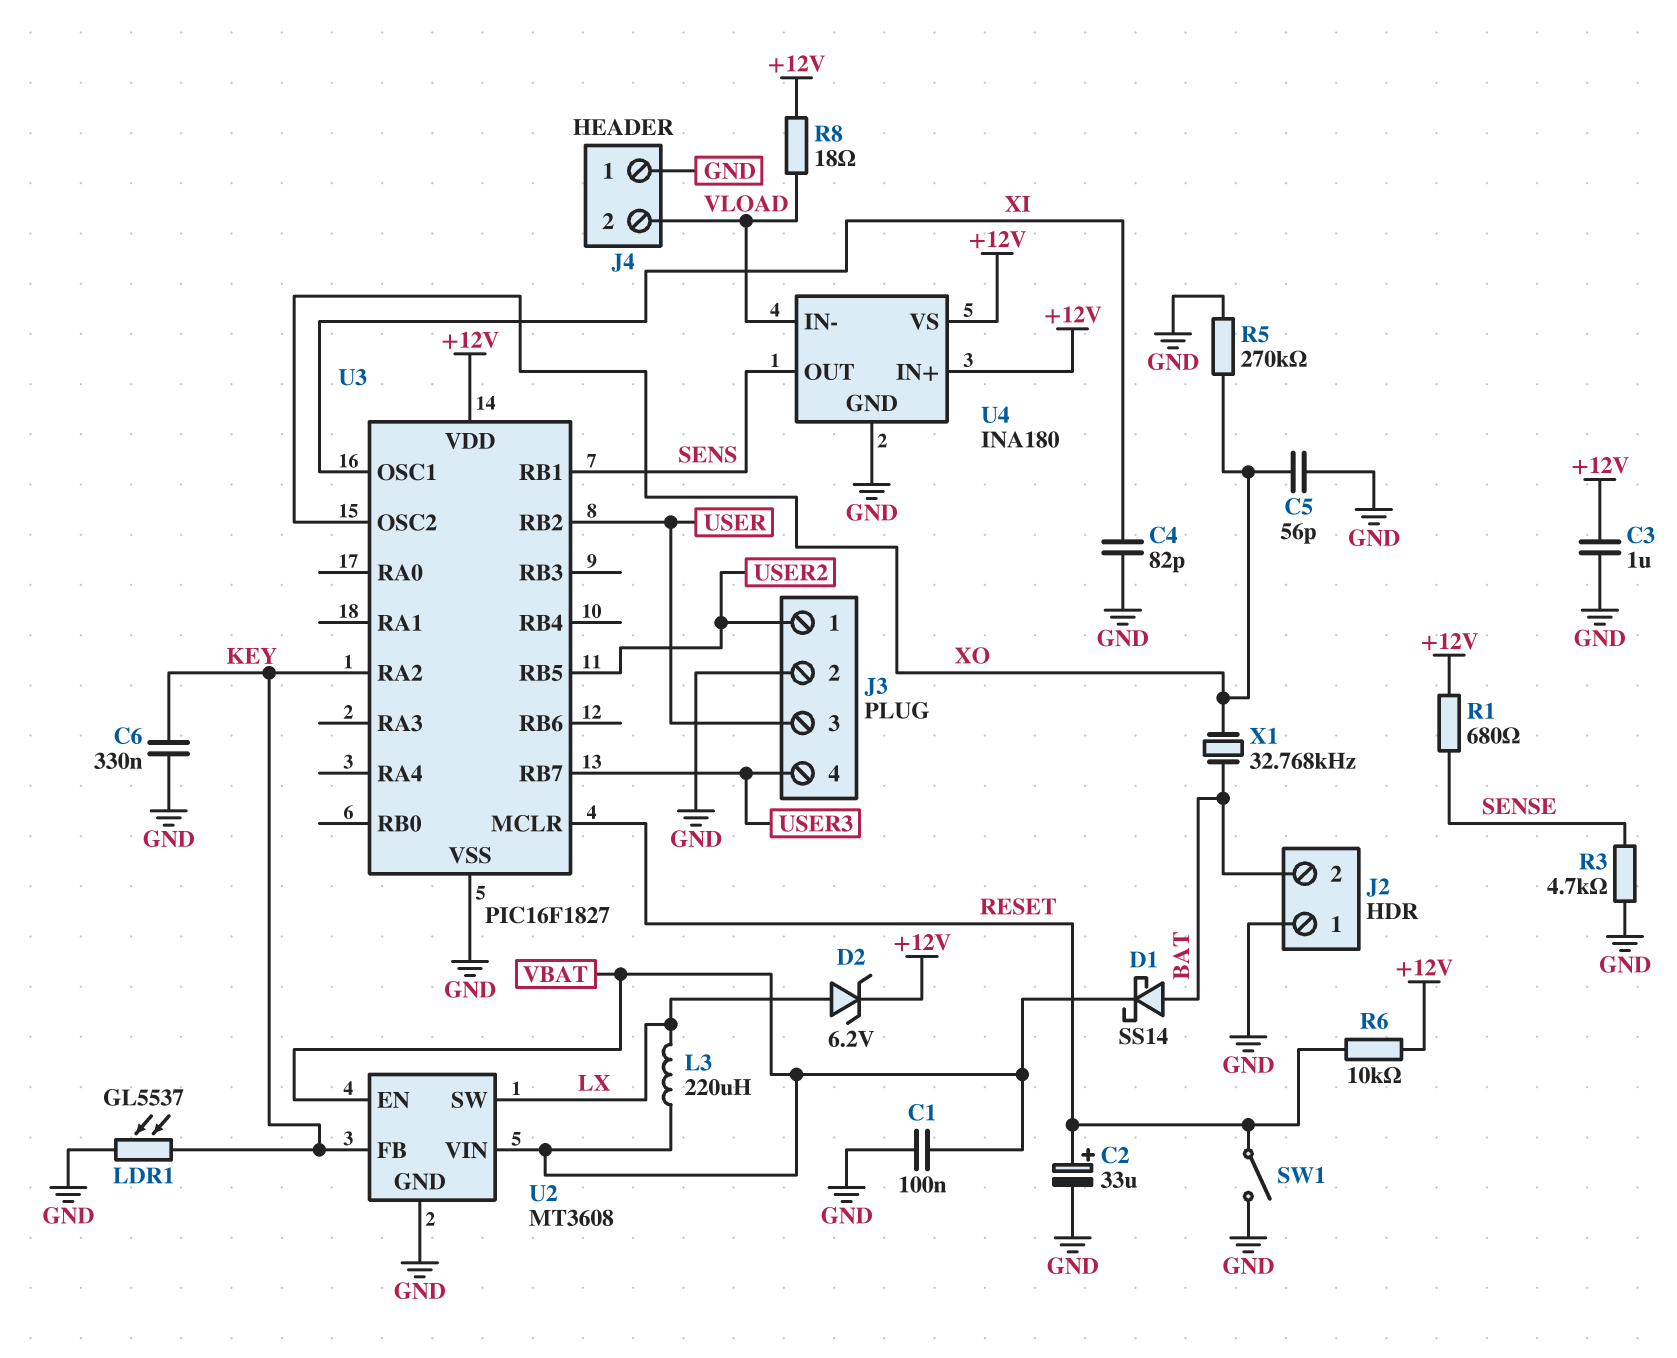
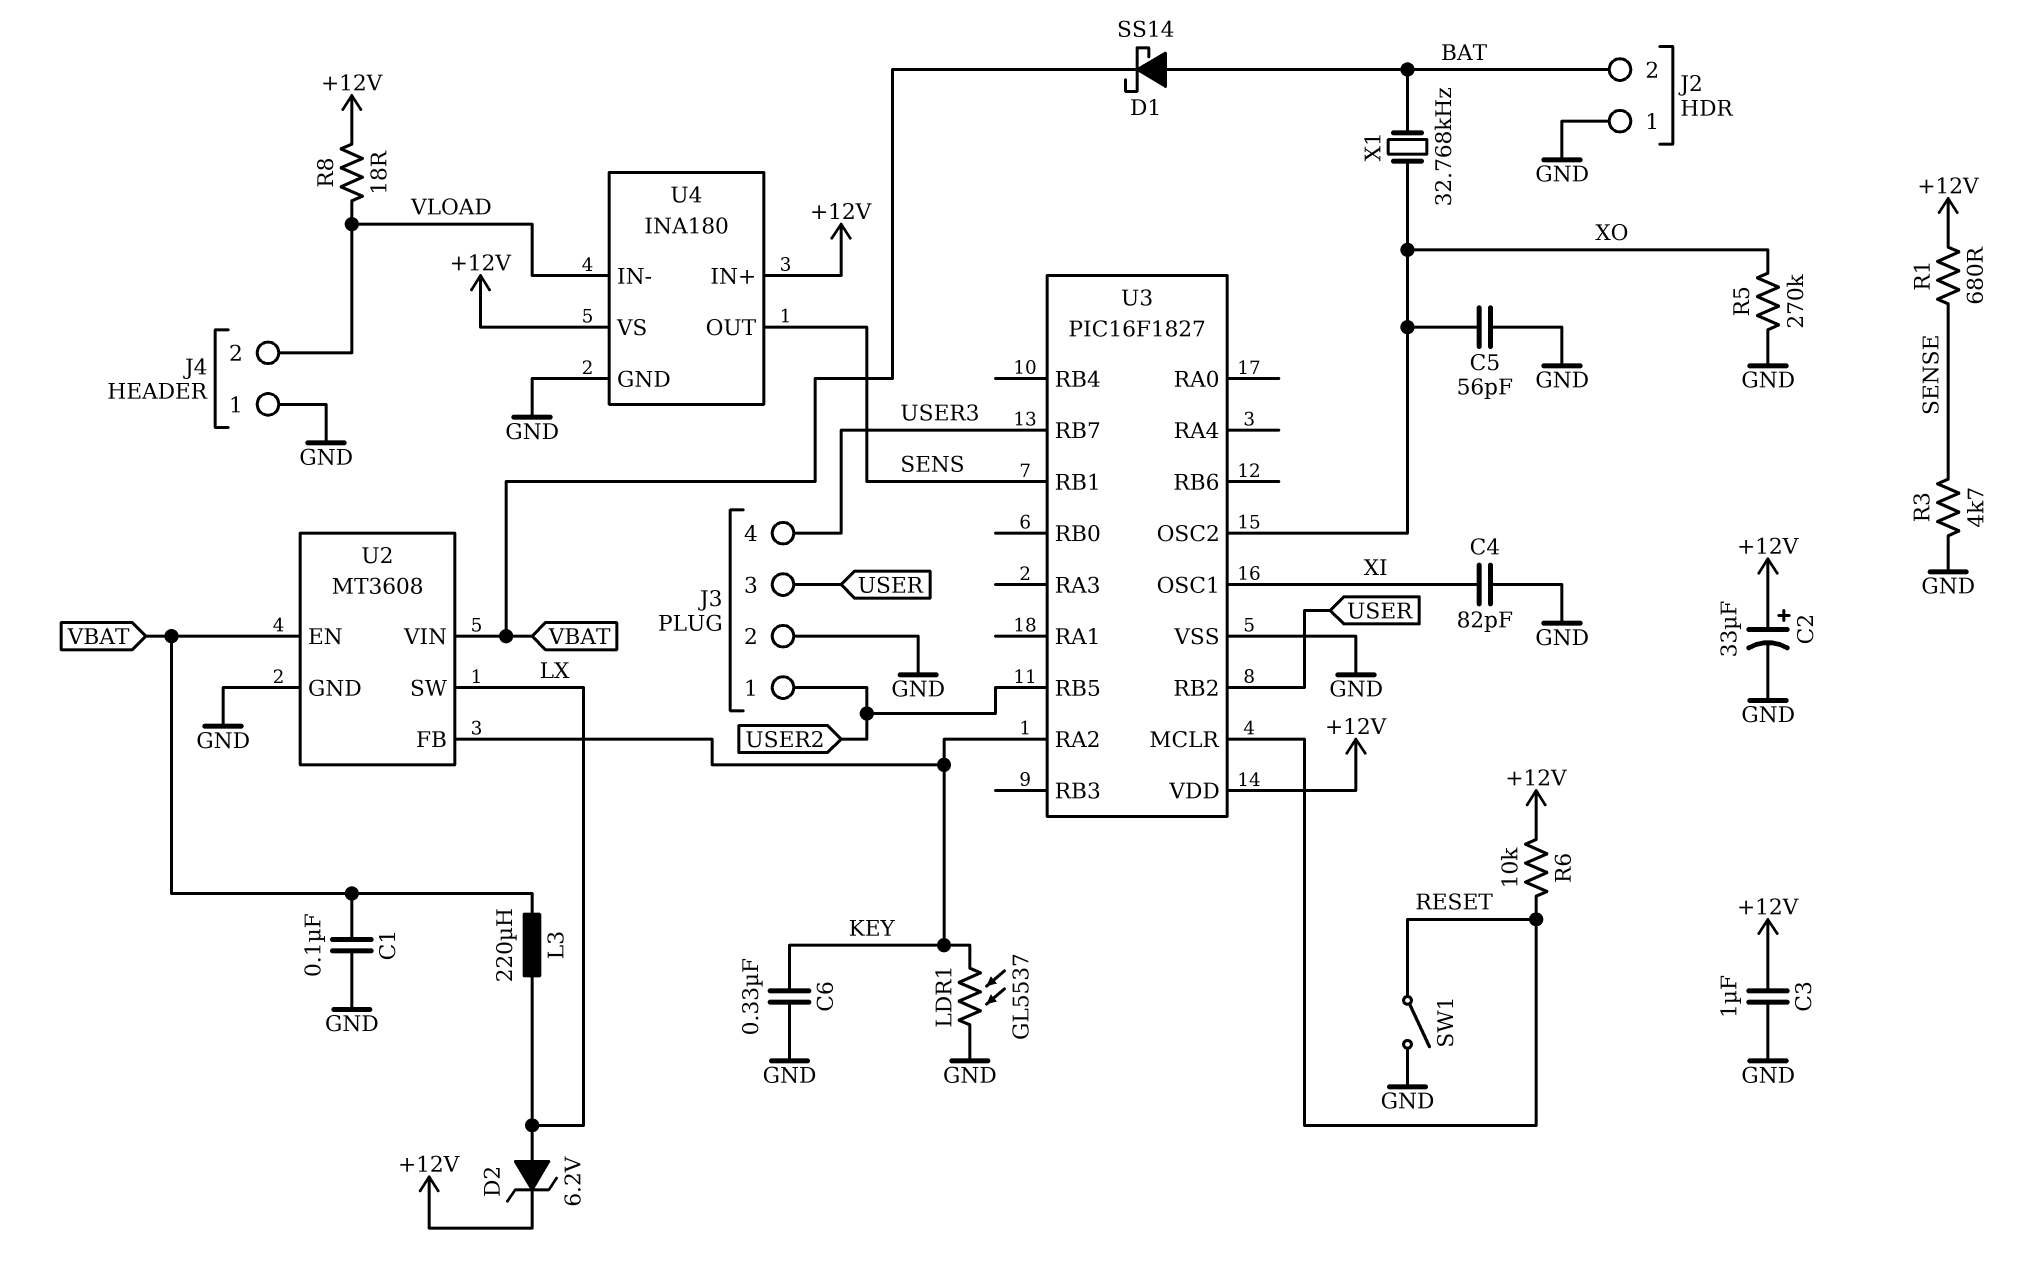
C2: 33uF (plus RESET, minus GND) -> 33uF (plus +12V, minus GND)

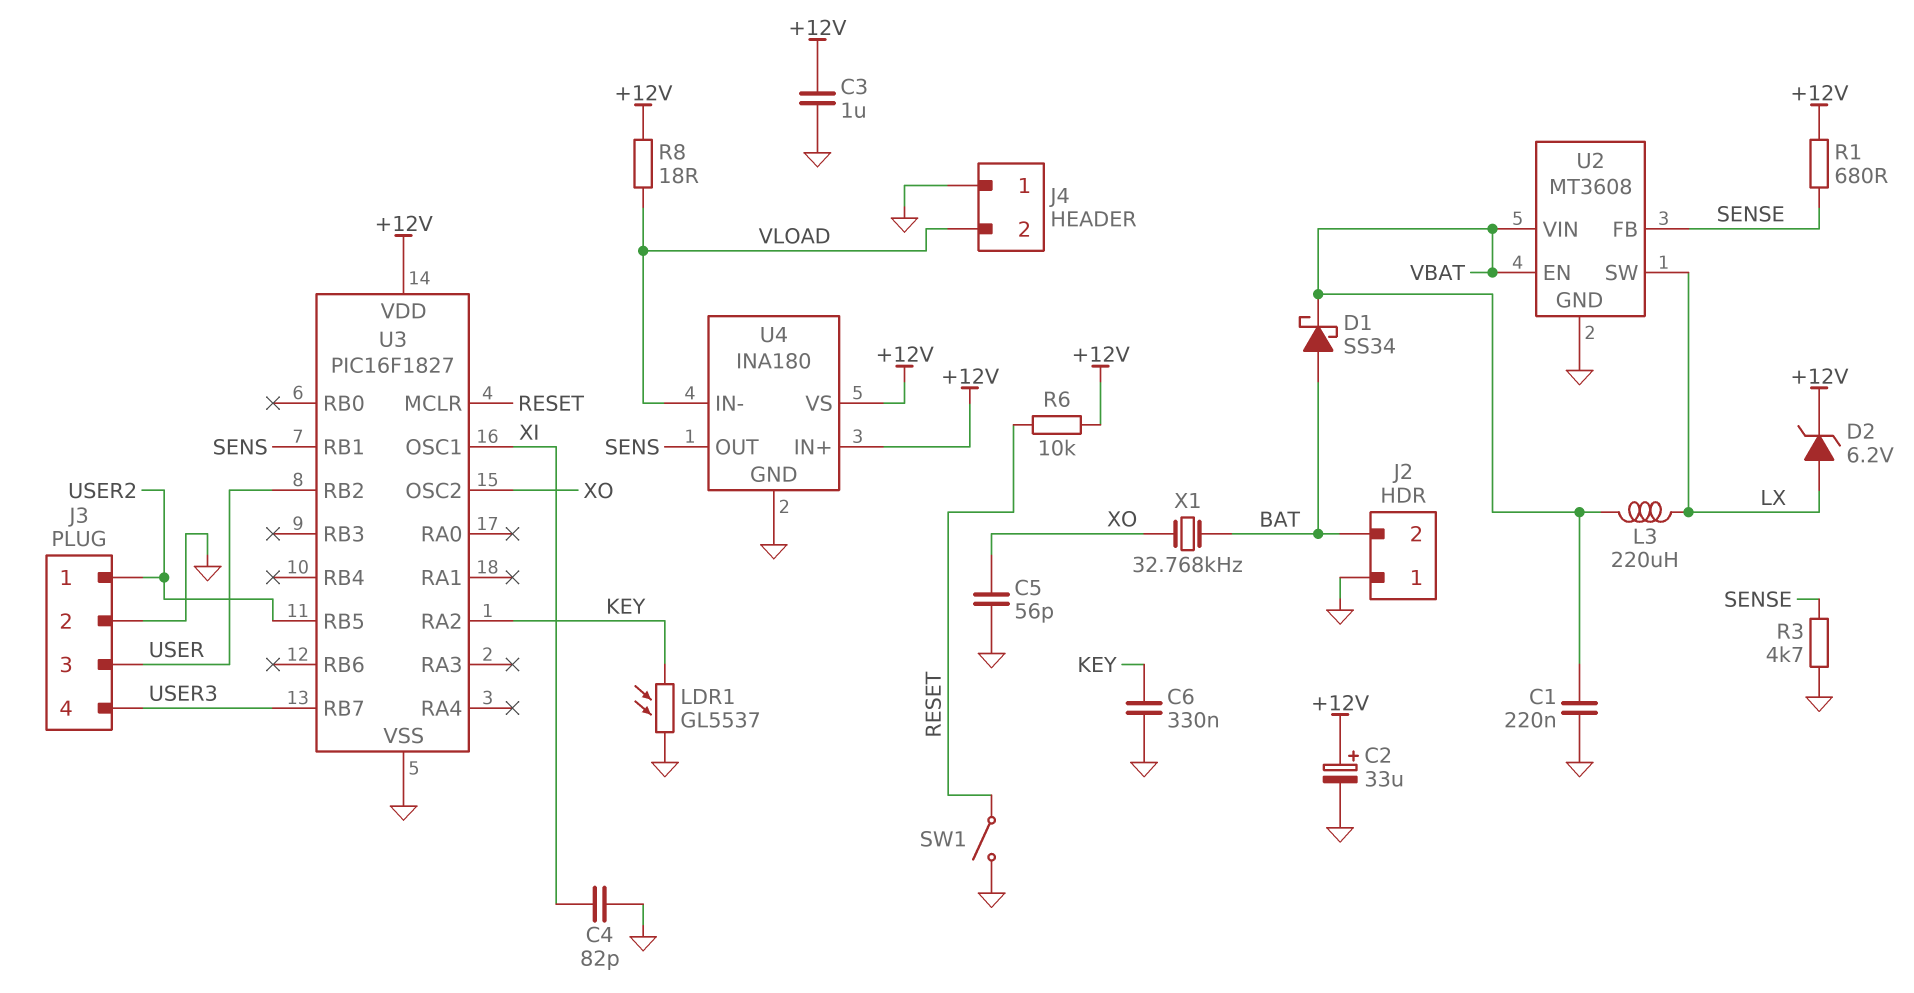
C1: 100nF (GND, VBAT) -> 220nF (GND, VBAT)
D1: schottky SS14 (A BAT, K VBAT) -> schottky SS34 (A BAT, K VBAT)
R5: 270k (GND, XO) -> none
U2 pin FB: KEY -> SENSE

